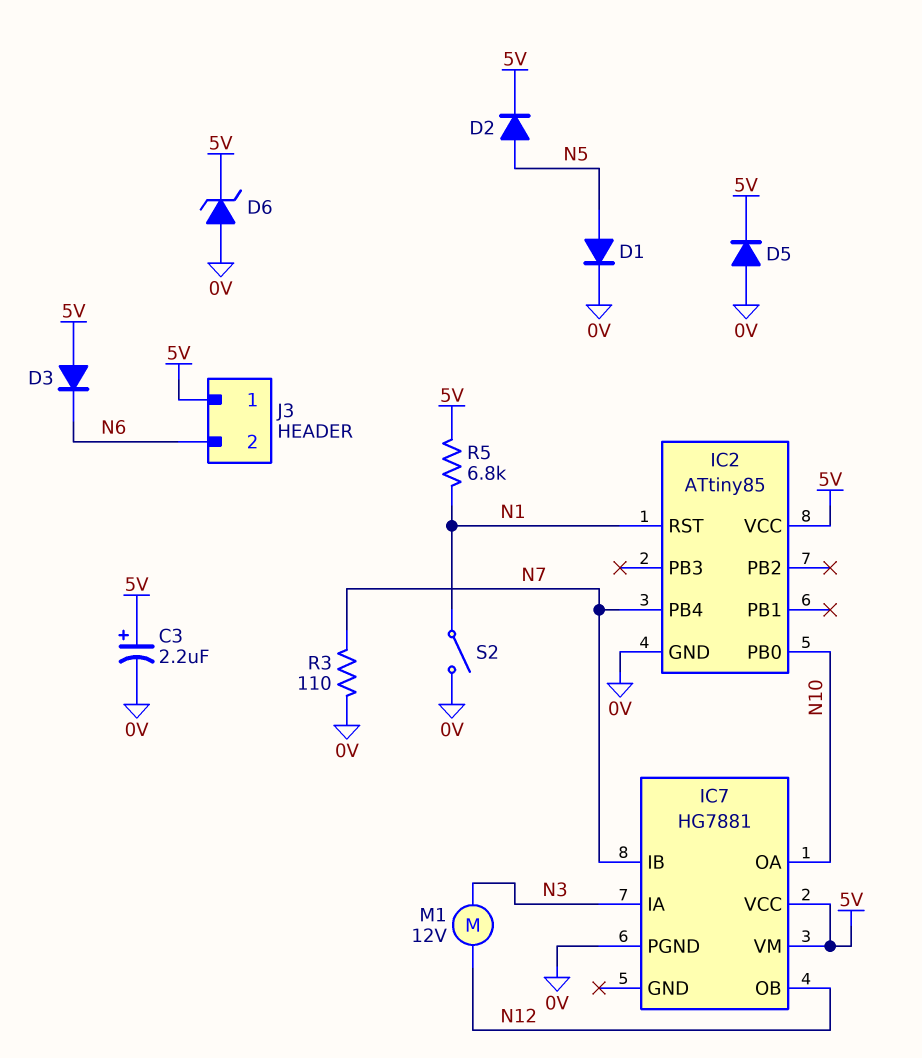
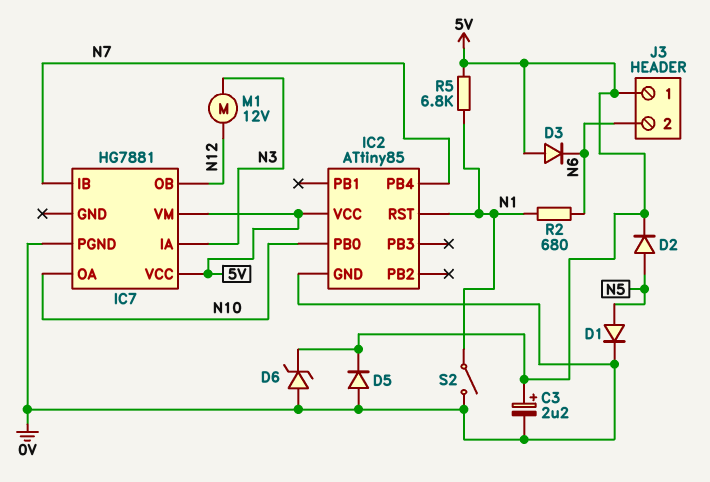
R2: none -> 680 (N1, N6)
R3: 110 (0V, N7) -> none

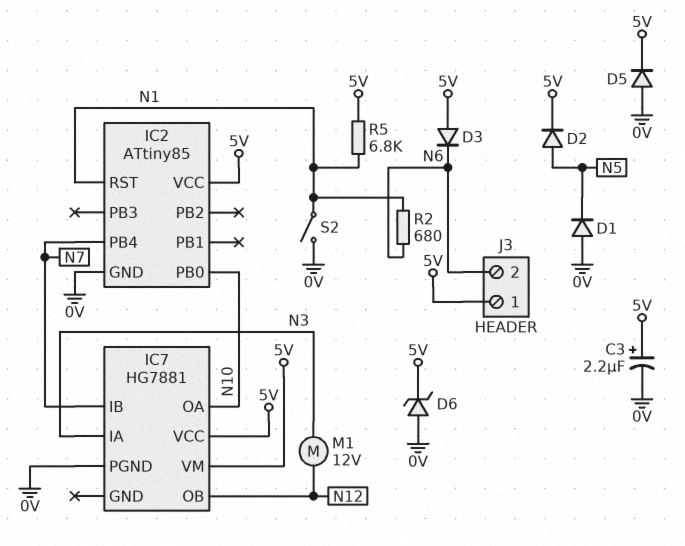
D1: diode (A N5, K 0V) -> diode (A 0V, K N5)

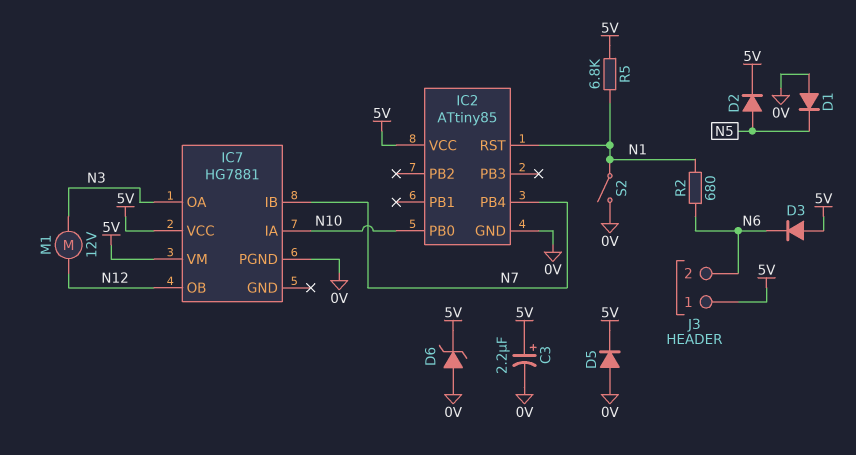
IC7 pin IA: N3 -> N10
IC7 pin OA: N10 -> N3

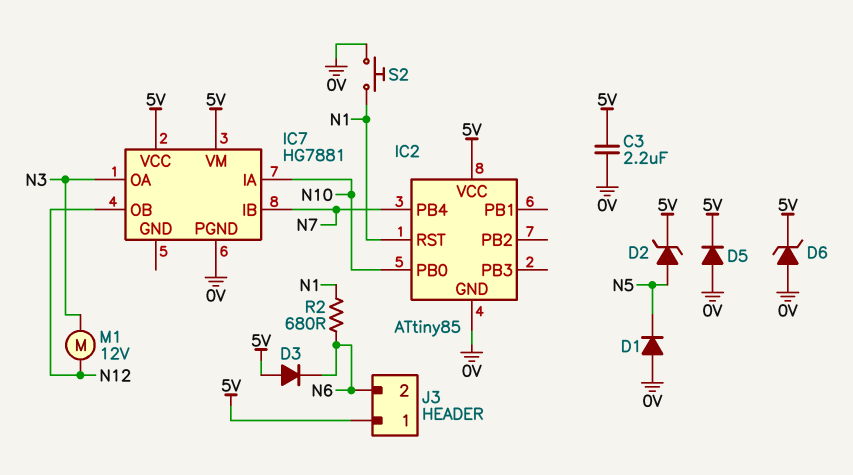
C3: 2.2uF (plus 5V, minus 0V) -> 2.2uF (0V, 5V)
D2: diode (A N5, K 5V) -> zener (A N5, K 5V)
R5: 6.8k (5V, N1) -> none
S2: switch (0V, N1) -> button (0V, N1)

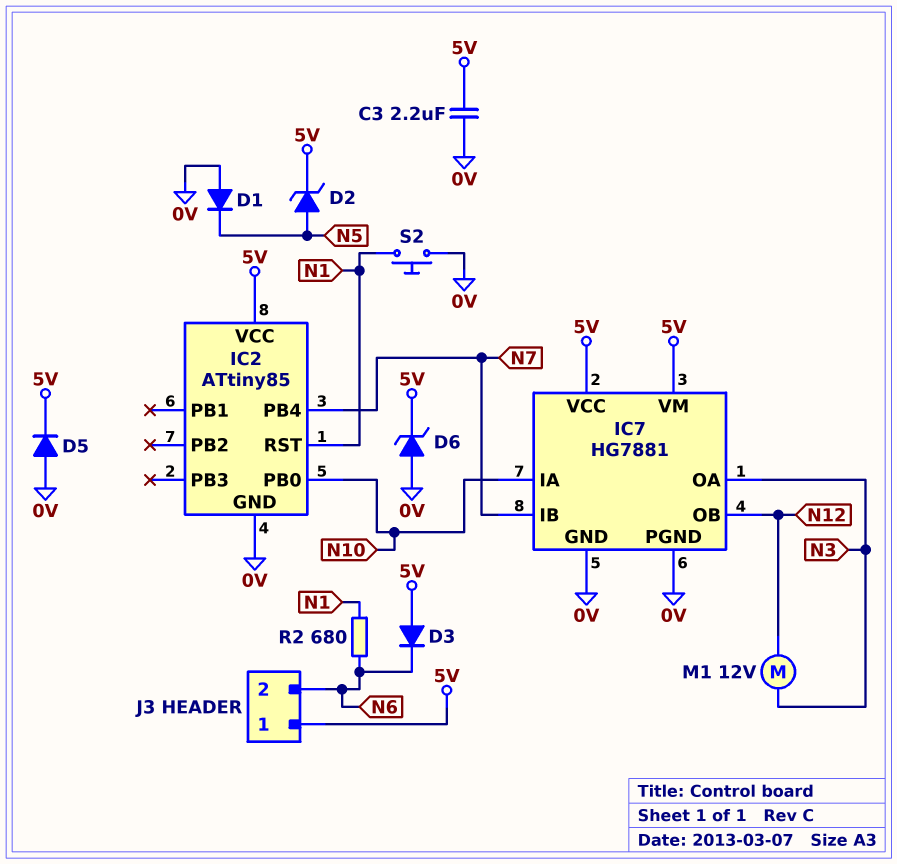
IC7 pin GND: none -> 0V

